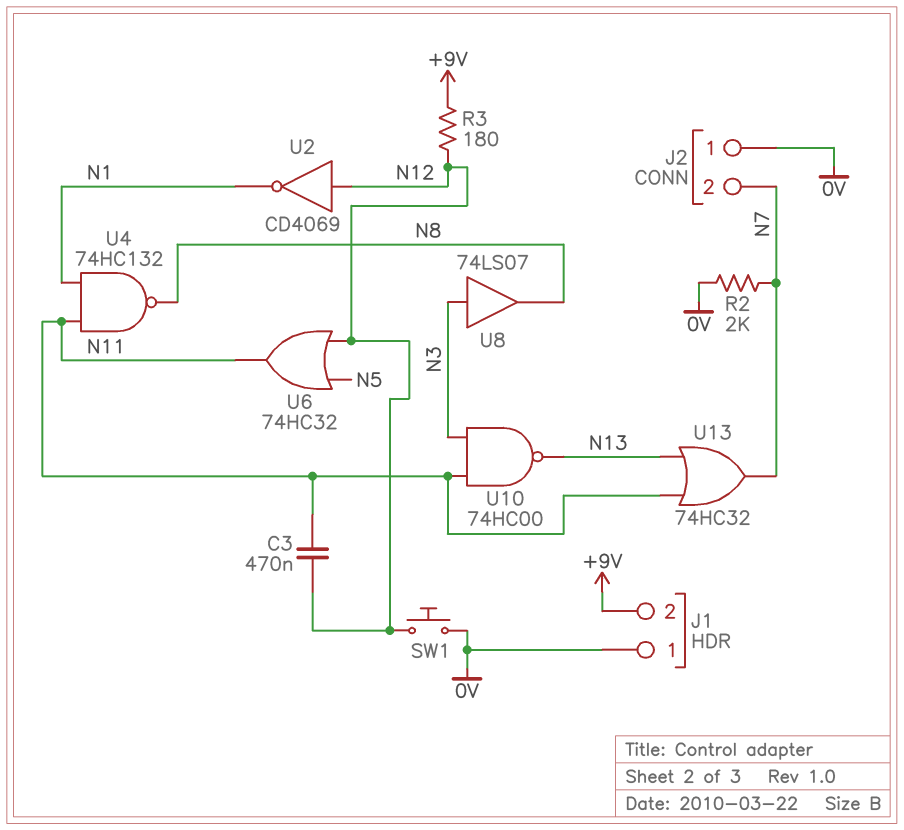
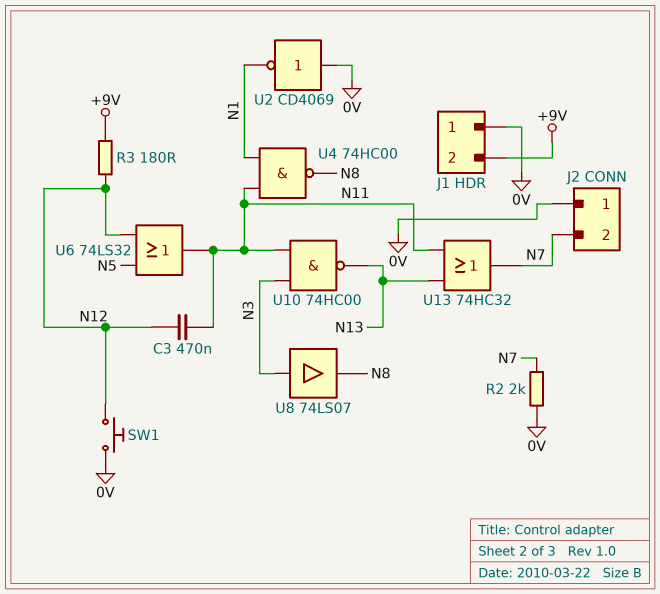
U2: NOT CD4069 (in N12, out N1) -> NOT CD4069 (in 0V, out N1)
U4: NAND 74HC132 (in N1, in N11, out N8) -> NAND 74HC00 (in N1, in N11, out N8)
U6: OR 74HC32 (in N5, in N12, out N11) -> OR 74LS32 (in N5, in N12, out N11)

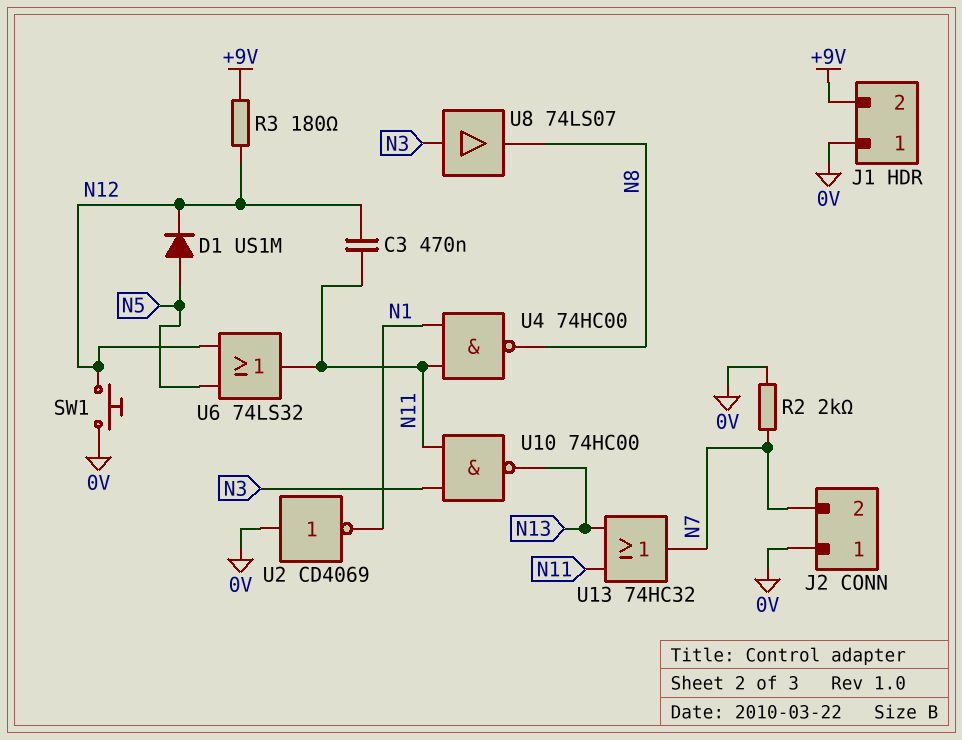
D1: none -> diode US1M (A N5, K N12)

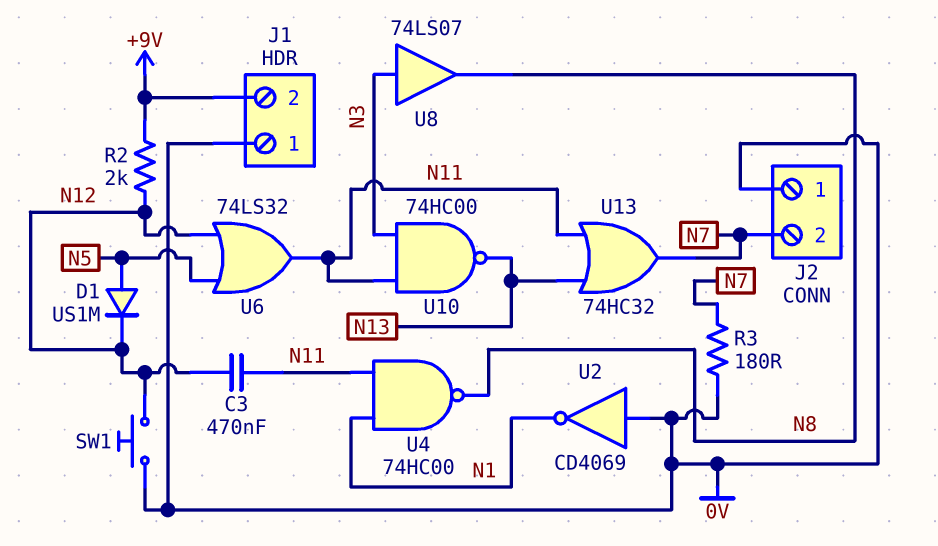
R2: 2k (0V, N7) -> 2k (+9V, N12)
R3: 180 (+9V, N12) -> 180 (0V, N7)

